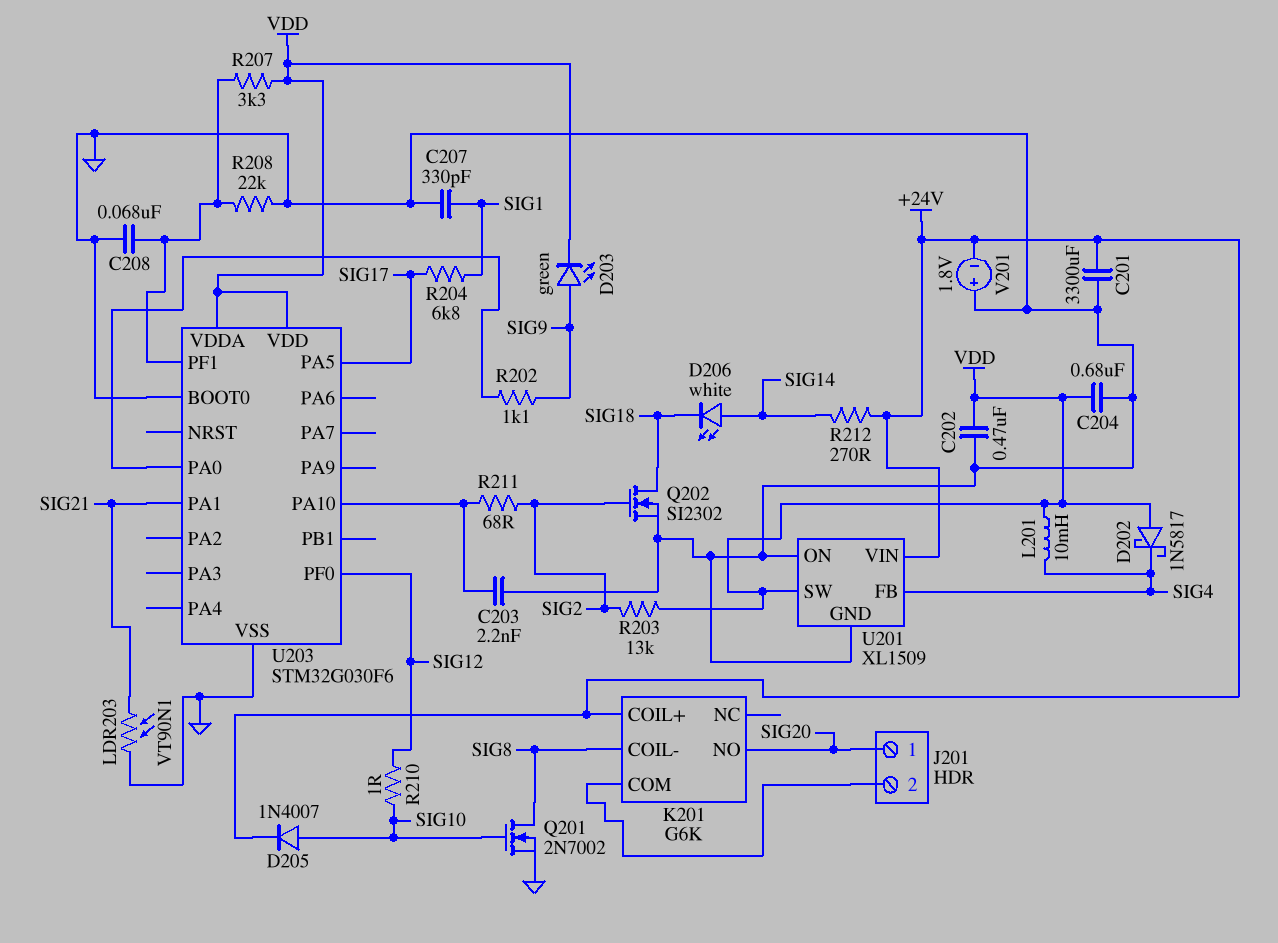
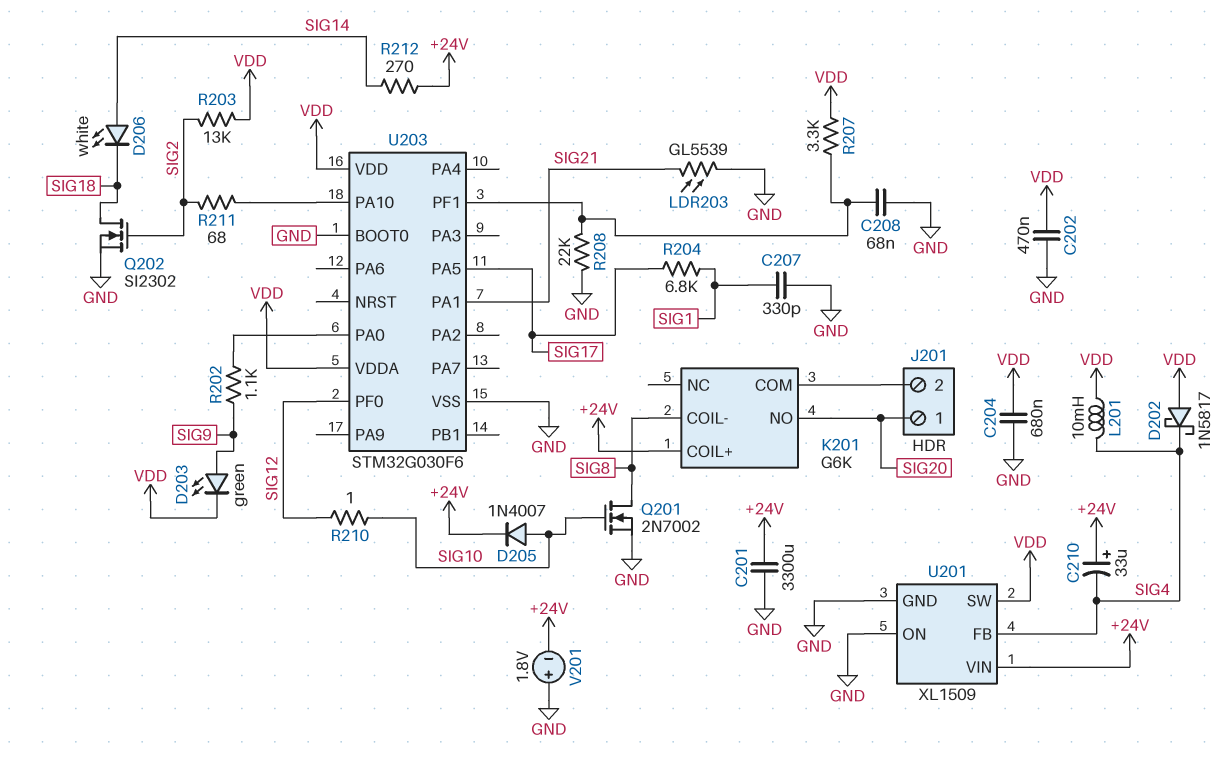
C203: 2.2nF (GND, U203/PA10) -> none
C210: none -> 33uF (plus +24V, minus SIG4)
LDR203: VT90N1 (GND, SIG21) -> GL5539 (GND, SIG21)

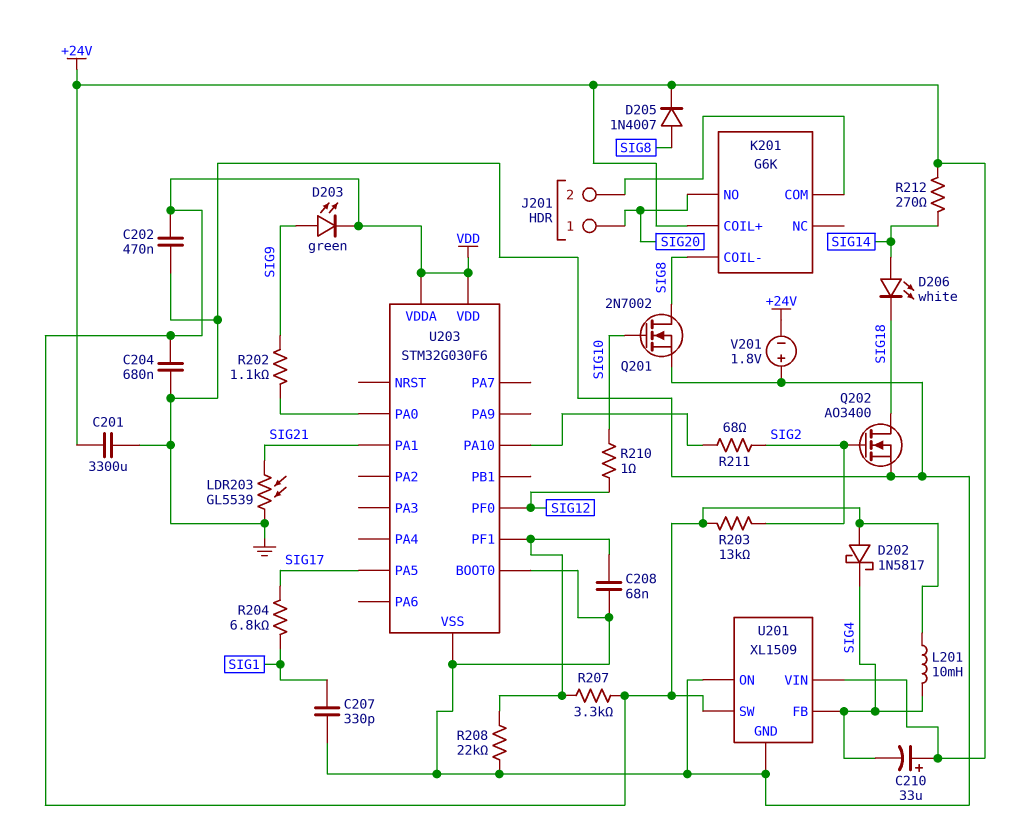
D205: diode 1N4007 (A SIG10, K +24V) -> diode 1N4007 (A SIG8, K +24V)
Q202: NMOS SI2302 (G SIG2, D SIG18, S GND) -> NMOS AO3400 (G SIG2, D SIG18, S GND)

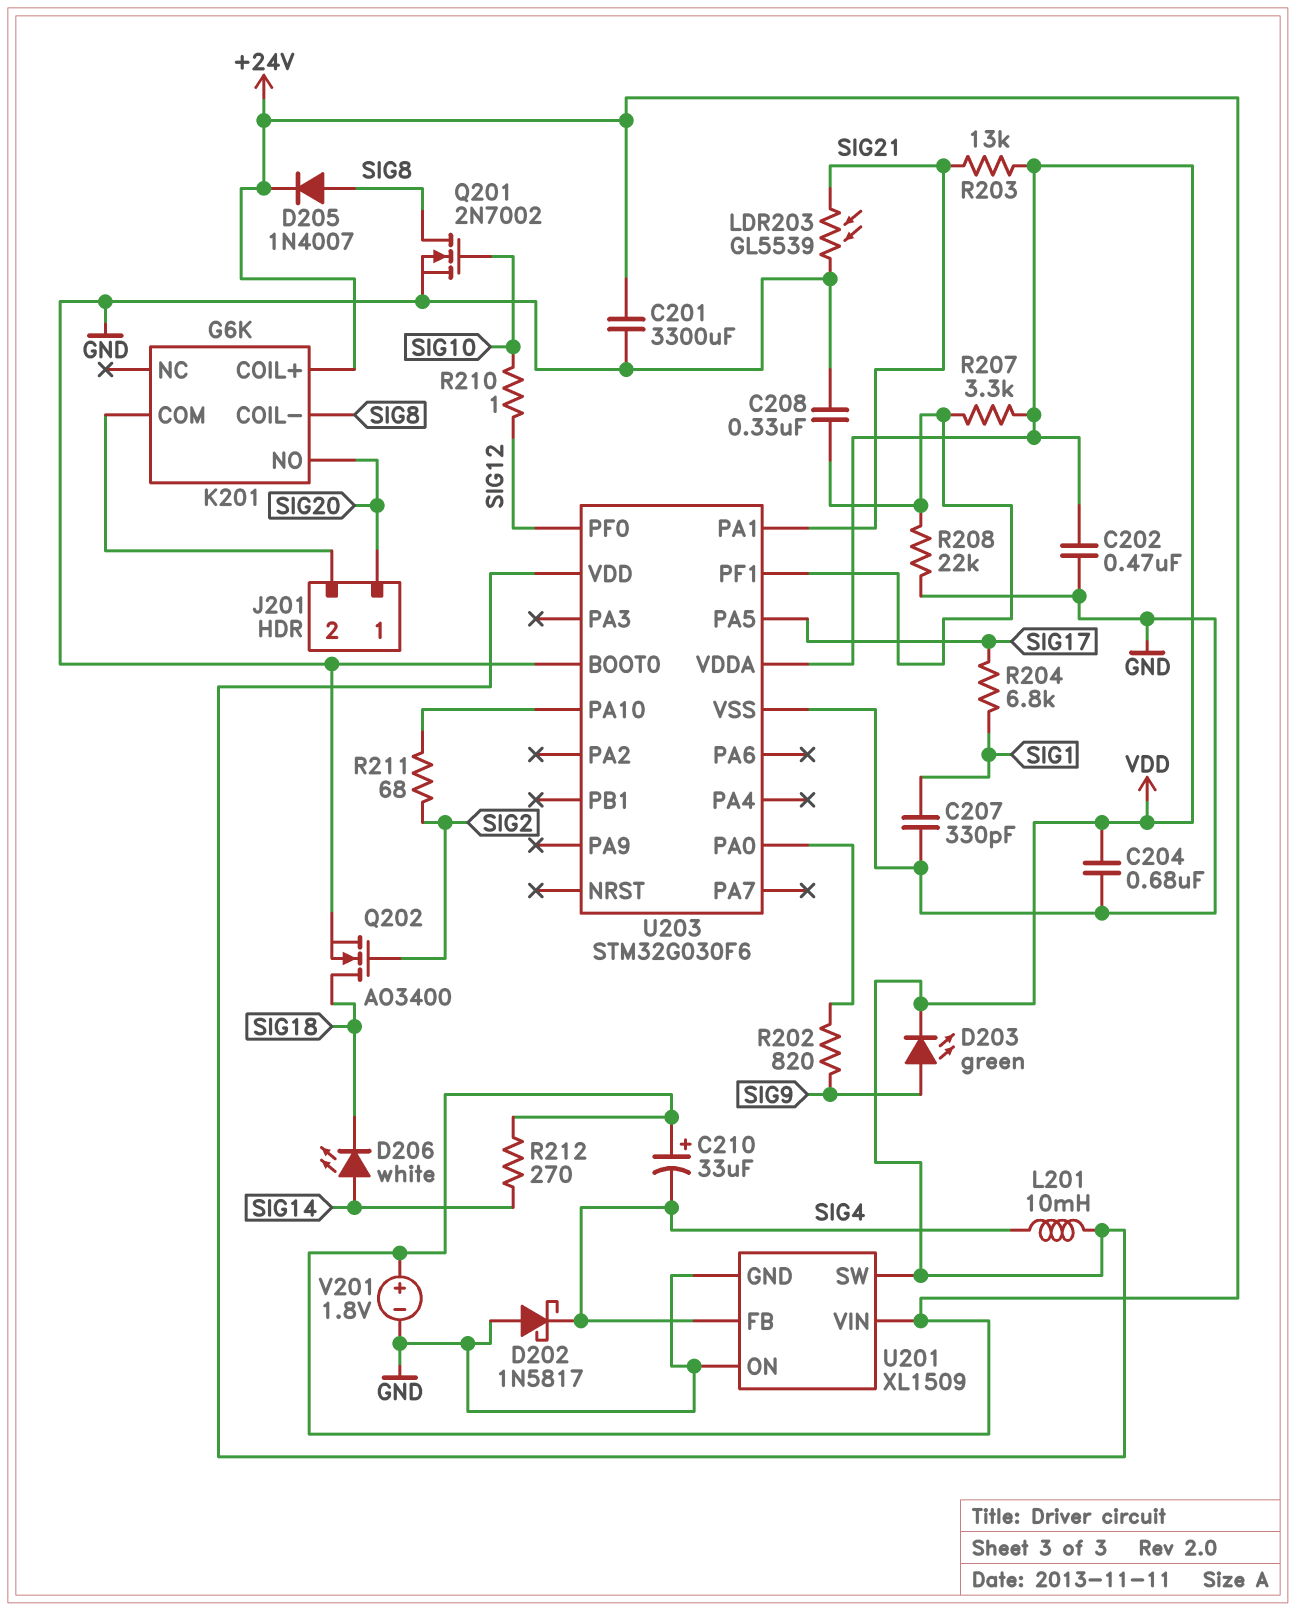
C208: 68nF (GND, U203/PF1) -> 330nF (GND, U203/PF1)
D202: schottky 1N5817 (A VDD, K SIG4) -> schottky 1N5817 (A GND, K SIG4)
R202: 1.1k (SIG9, U203/PA0) -> 820 (SIG9, U203/PA0)
R203: 13k (SIG2, VDD) -> 13k (SIG21, VDD)
V201: 1.8V (plus GND, minus +24V) -> 1.8V (plus +24V, minus GND)

